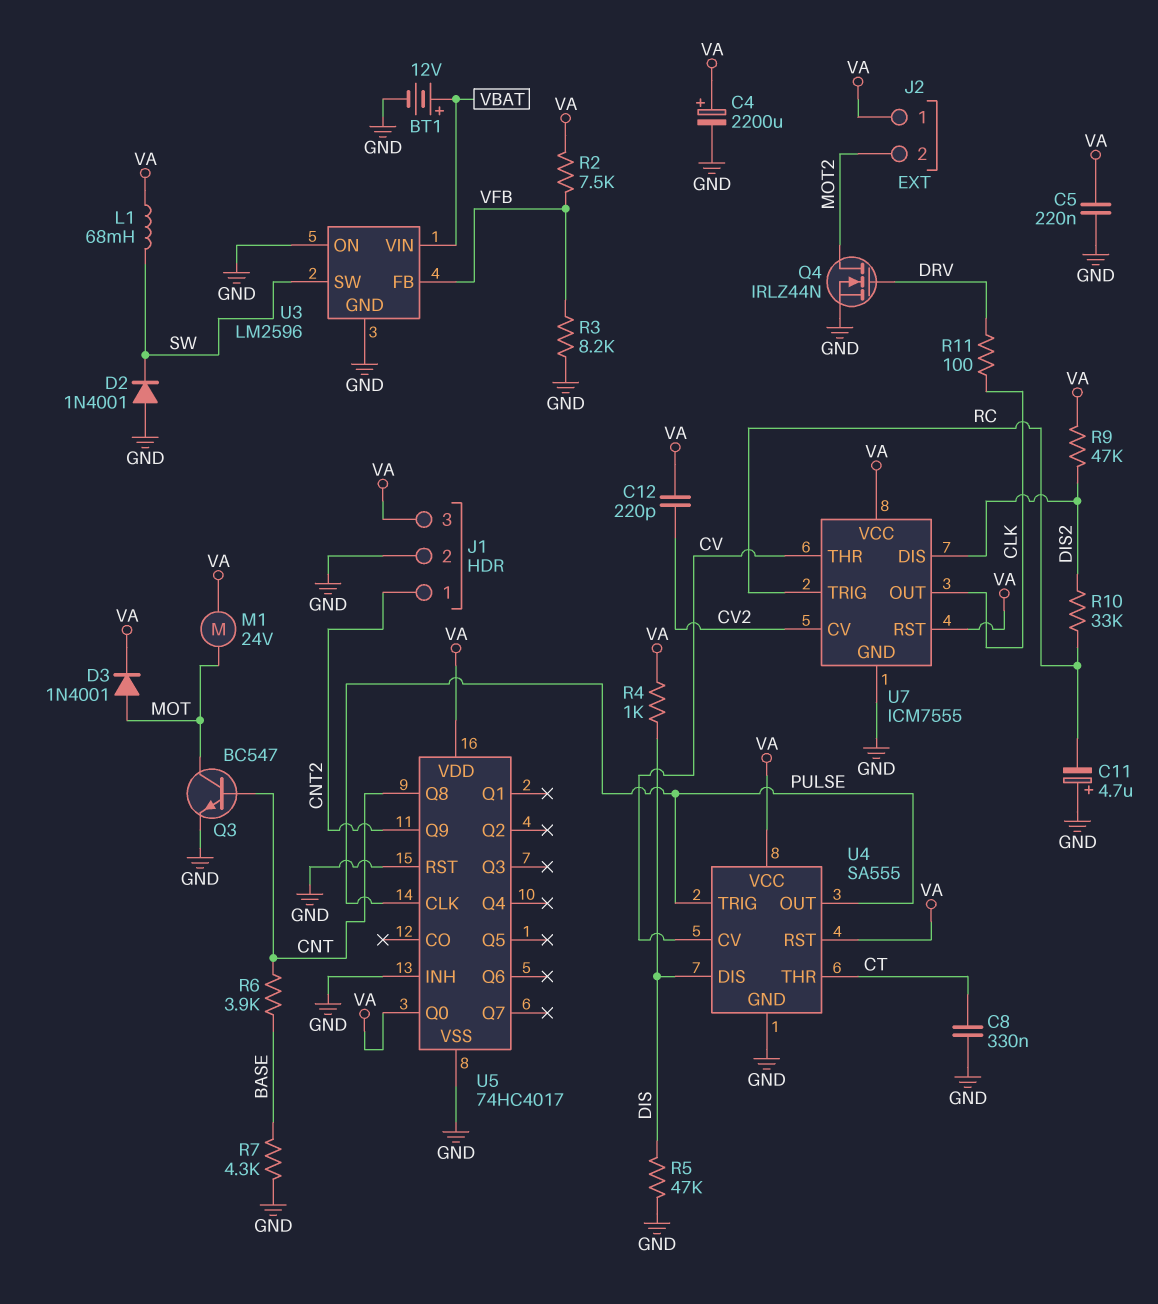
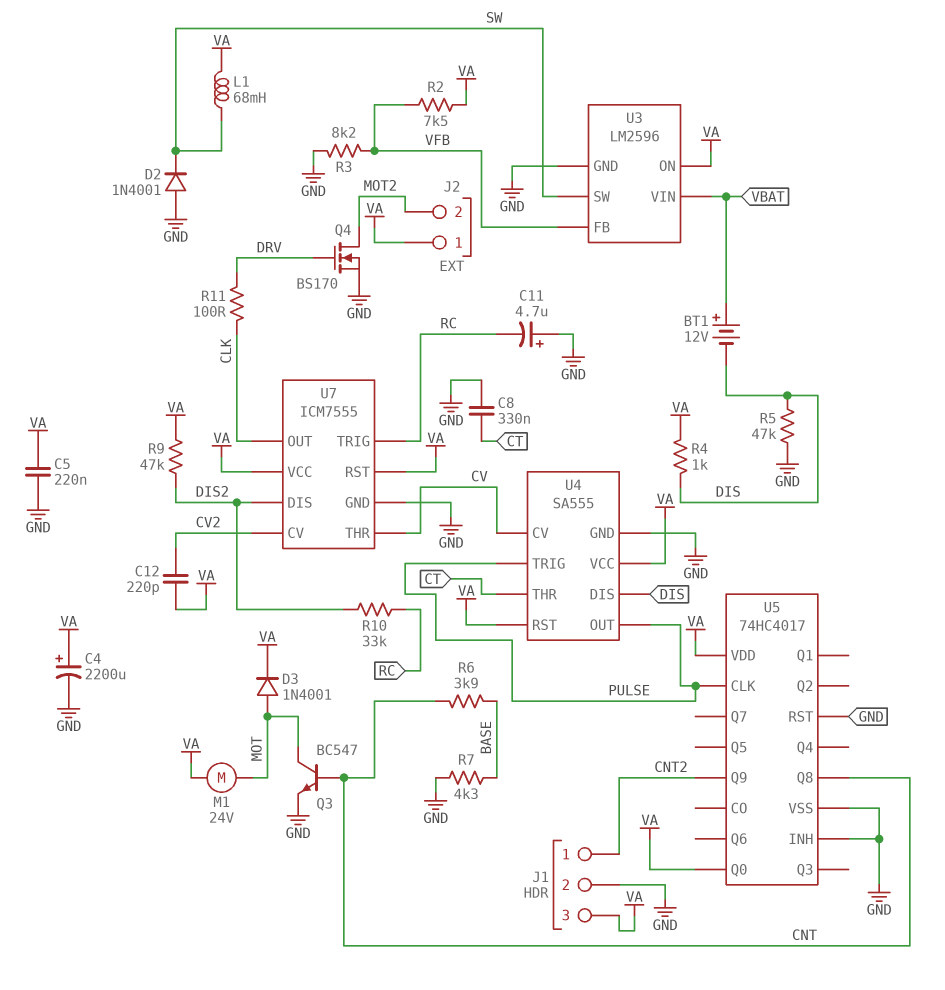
BT1: 12V (plus VBAT, minus GND) -> 12V (plus VBAT, minus DIS)
Q4: NMOS IRLZ44N (G DRV, D MOT2, S GND) -> NMOS BS170 (G DRV, D MOT2, S GND)
U3 pin ON: GND -> VA

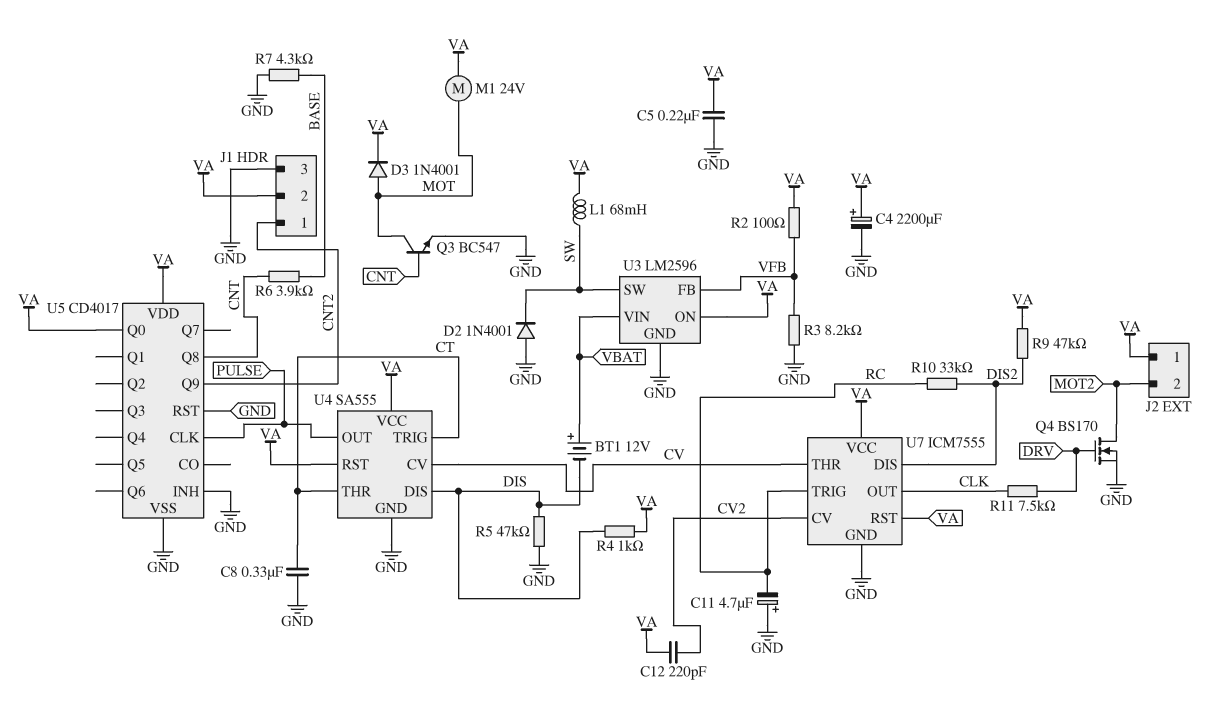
J1 pin 2: GND -> VA
J1 pin 3: VA -> GND
R2: 7.5k (VA, VFB) -> 100 (VA, VFB)
R11: 100 (CLK, DRV) -> 7.5k (CLK, DRV)
U4 pin TRIG: PULSE -> CT
U5: 74HC4017 -> CD4017

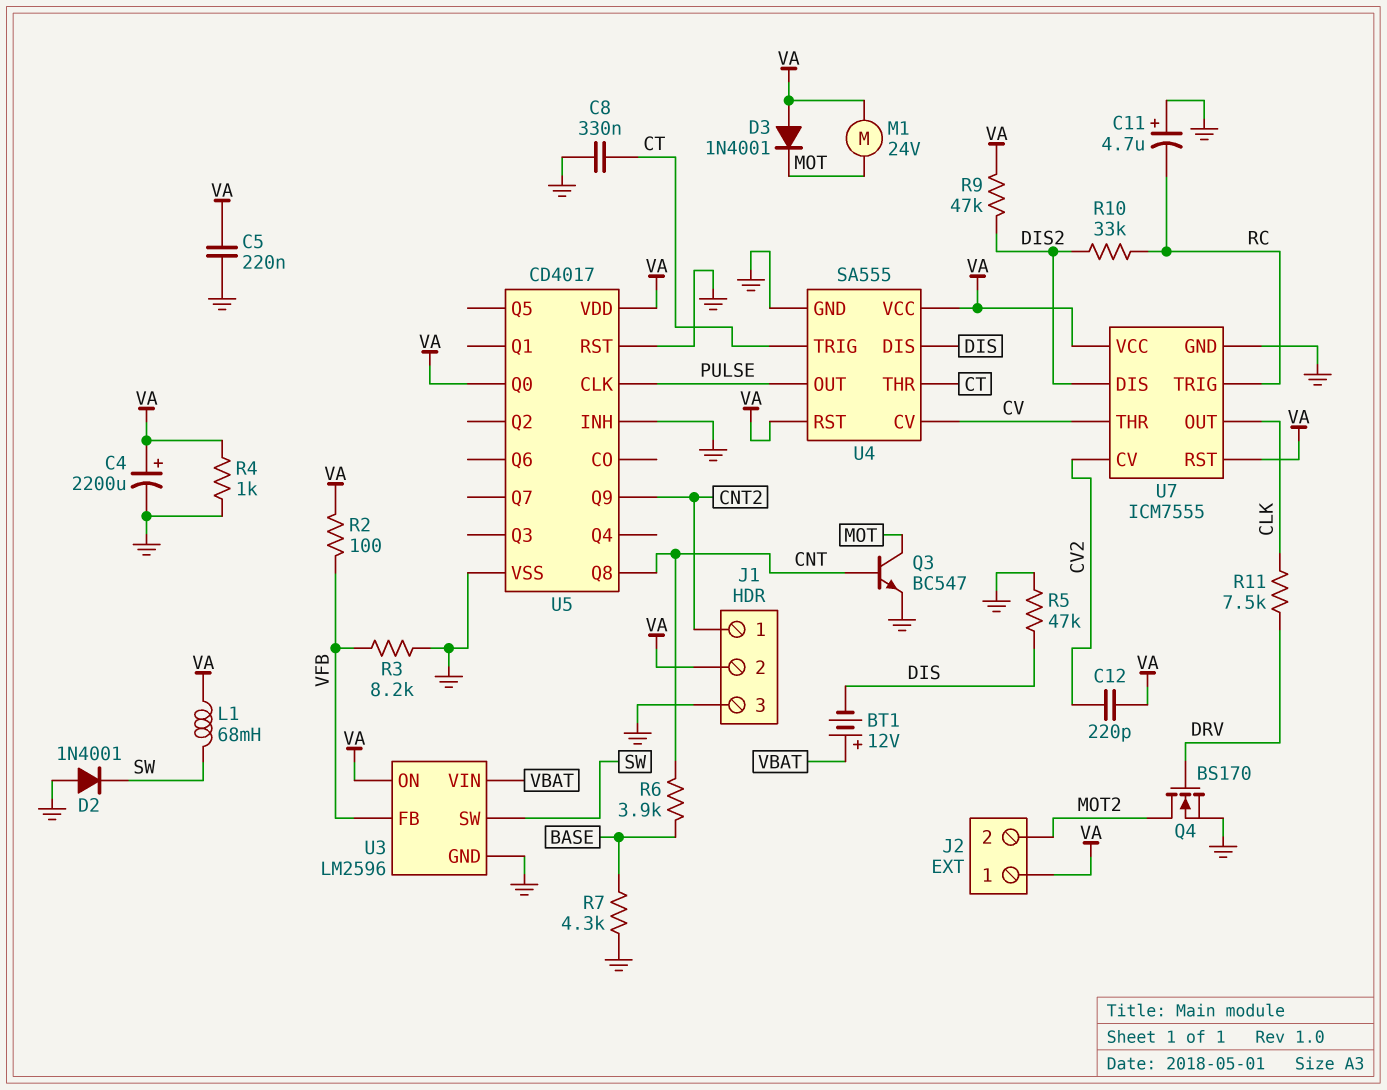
D3: diode 1N4001 (A MOT, K VA) -> diode 1N4001 (A VA, K MOT)
R4: 1k (DIS, VA) -> 1k (GND, VA)

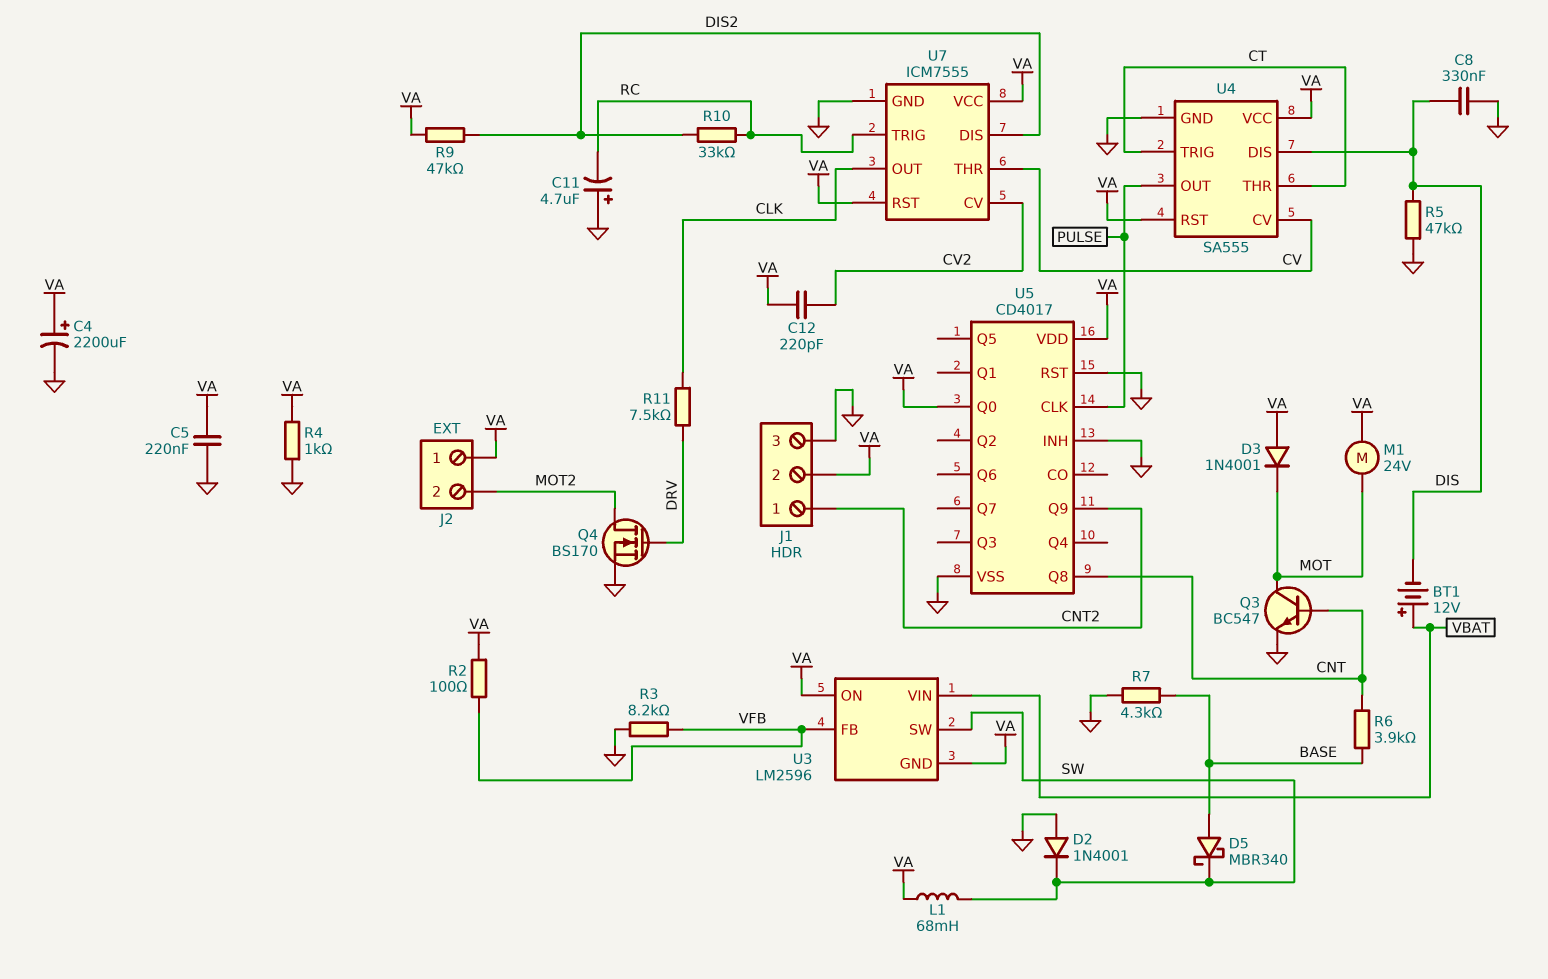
C8: 330nF (CT, GND) -> 330nF (DIS, GND)
D5: none -> schottky MBR340 (A BASE, K SW)
U3 pin GND: GND -> VA

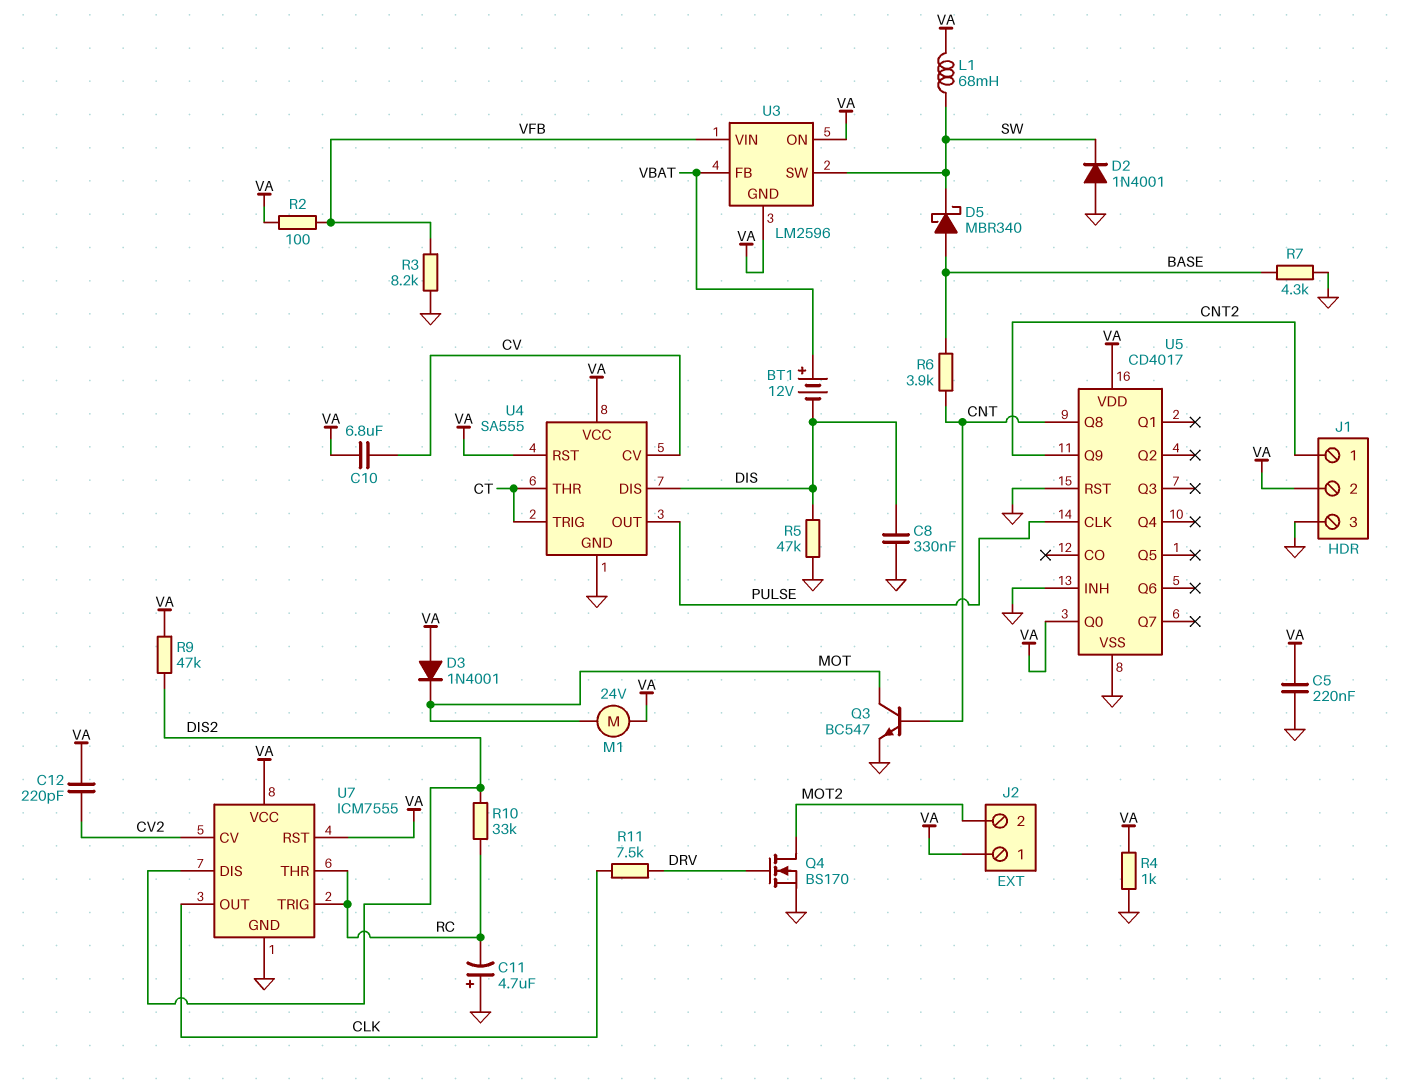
C4: 2200uF (plus VA, minus GND) -> none
C10: none -> 6.8uF (CV, VA)
U3 pin FB: VFB -> VBAT
U3 pin VIN: VBAT -> VFB
U7 pin THR: CV -> RC

